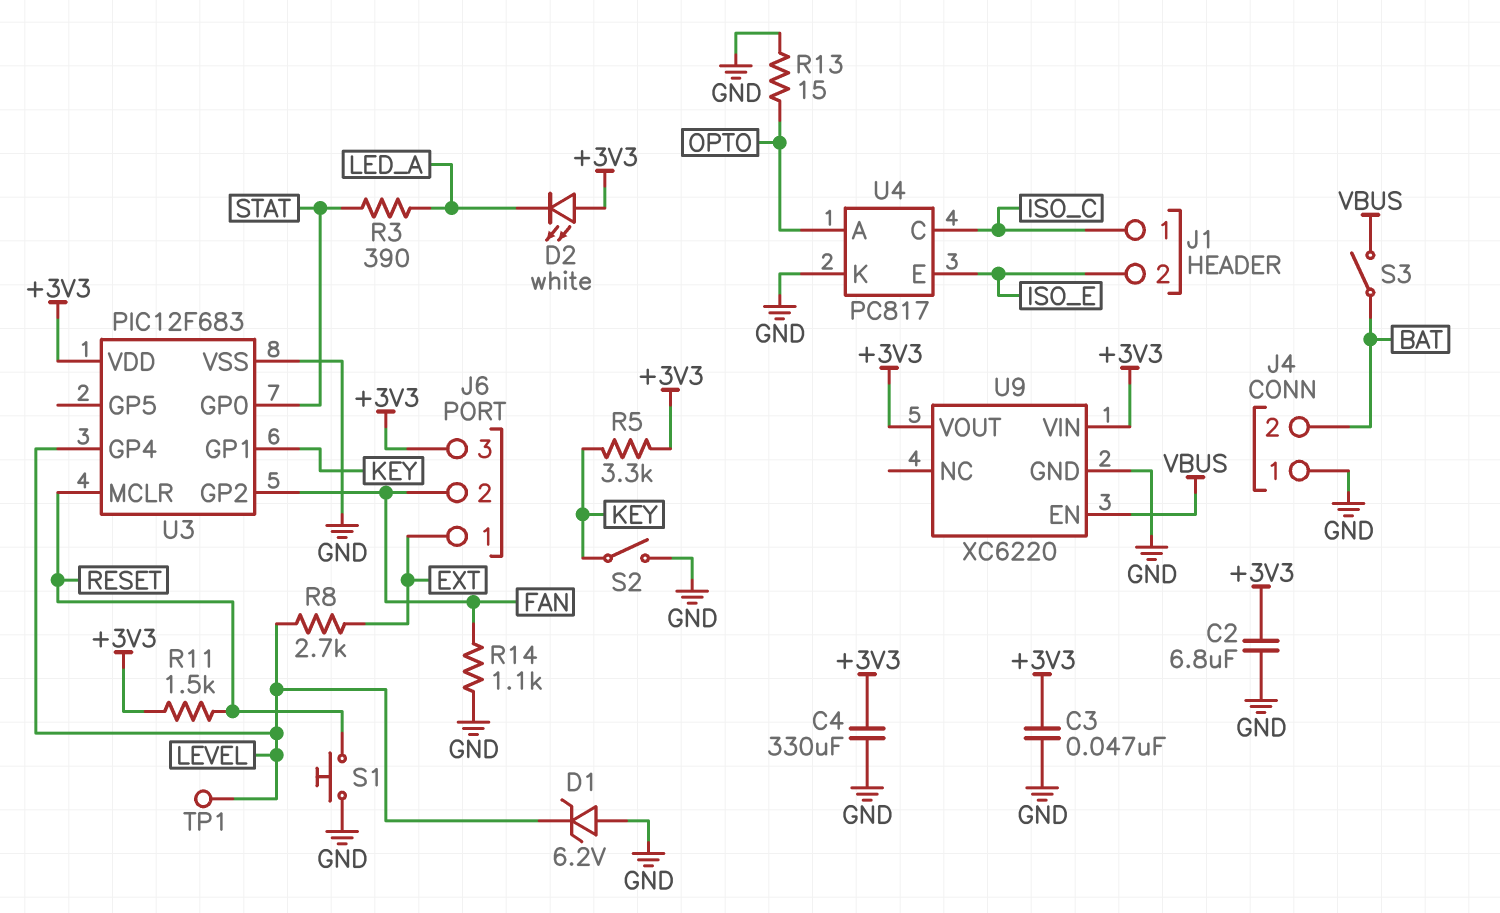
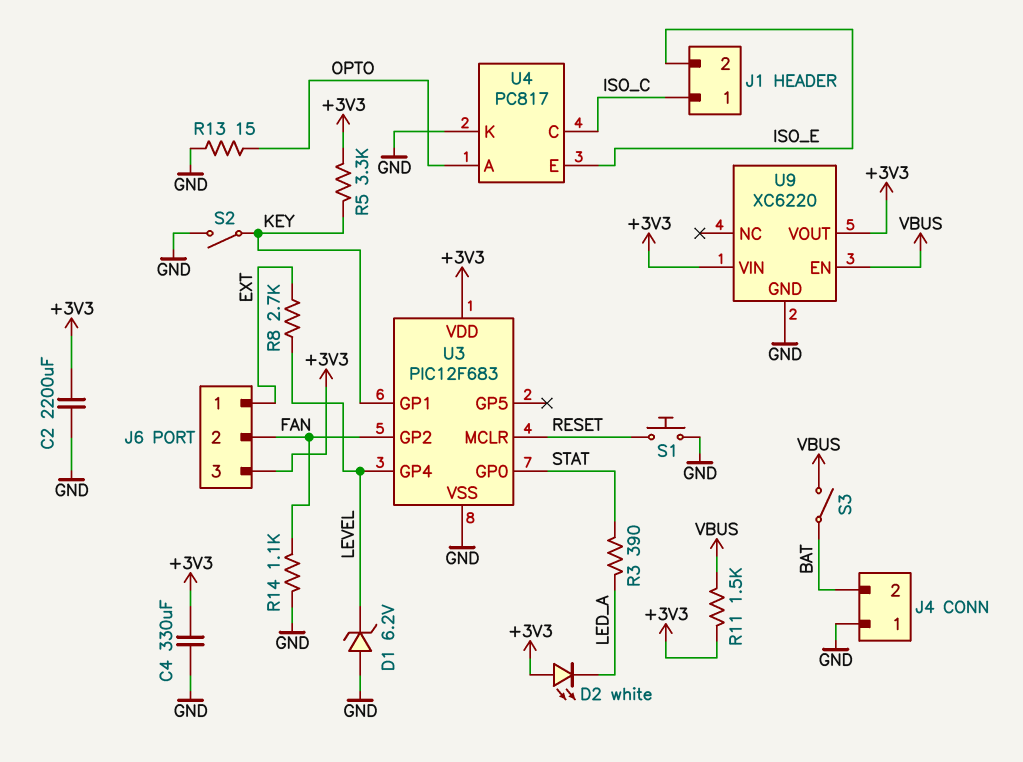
C2: 6.8uF (+3V3, GND) -> 2200uF (+3V3, GND)
C3: 47nF (+3V3, GND) -> none
R11: 1.5k (+3V3, RESET) -> 1.5k (+3V3, VBUS)
TP1: test point (LEVEL) -> none

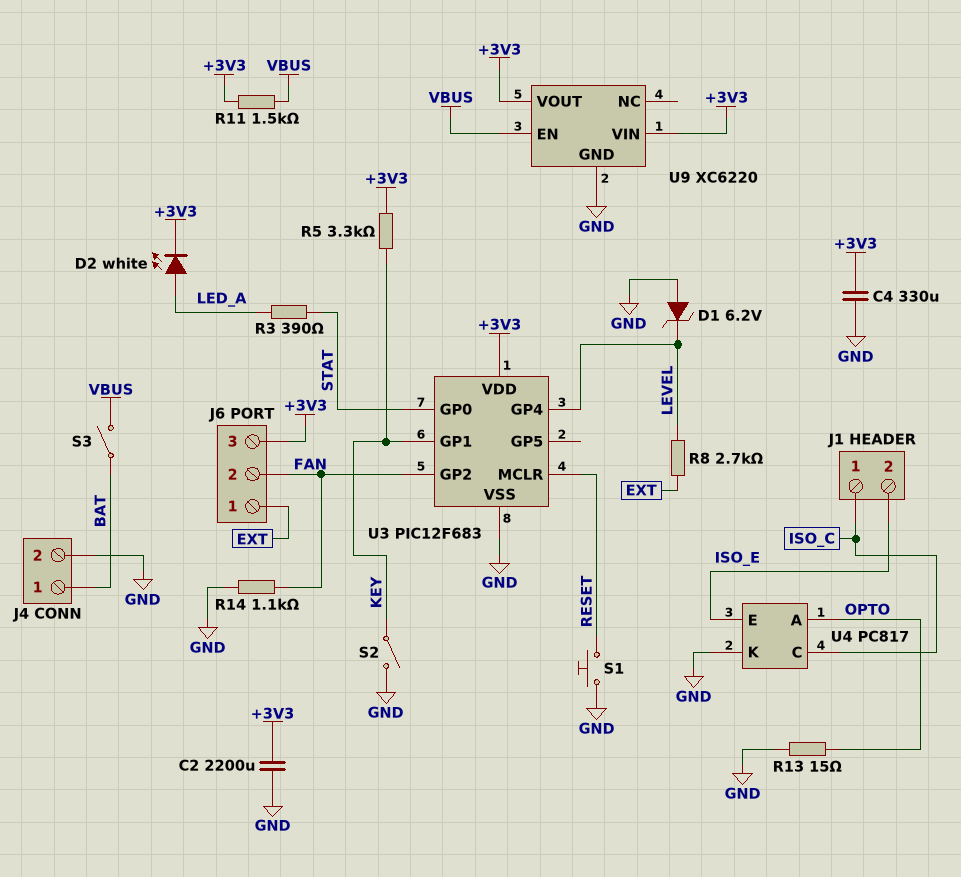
D2: LED white (A +3V3, K LED_A) -> LED white (A LED_A, K +3V3)
J4 pin 1: GND -> BAT
J4 pin 2: BAT -> GND

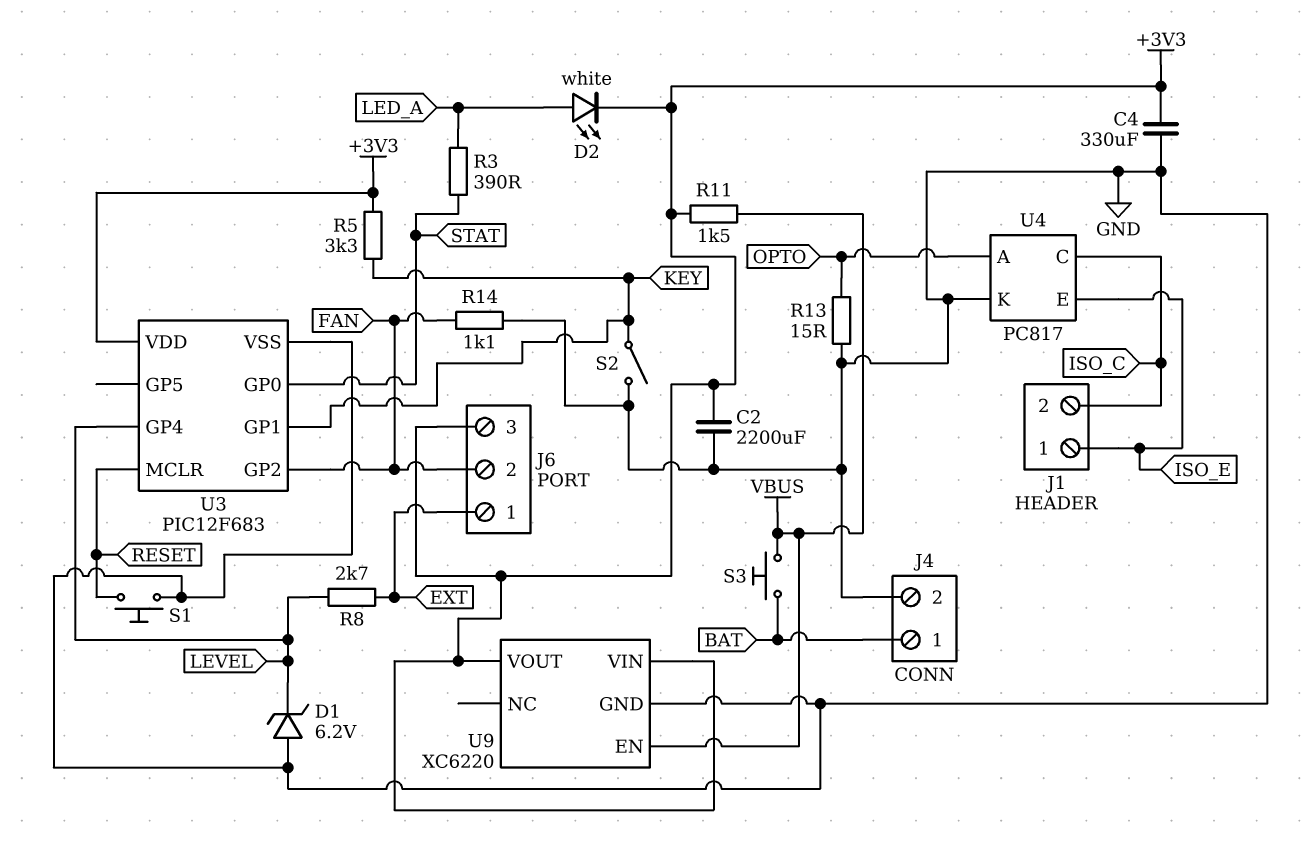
J1 pin 1: ISO_C -> ISO_E
J1 pin 2: ISO_E -> ISO_C
S3: switch (BAT, VBUS) -> button (BAT, VBUS)

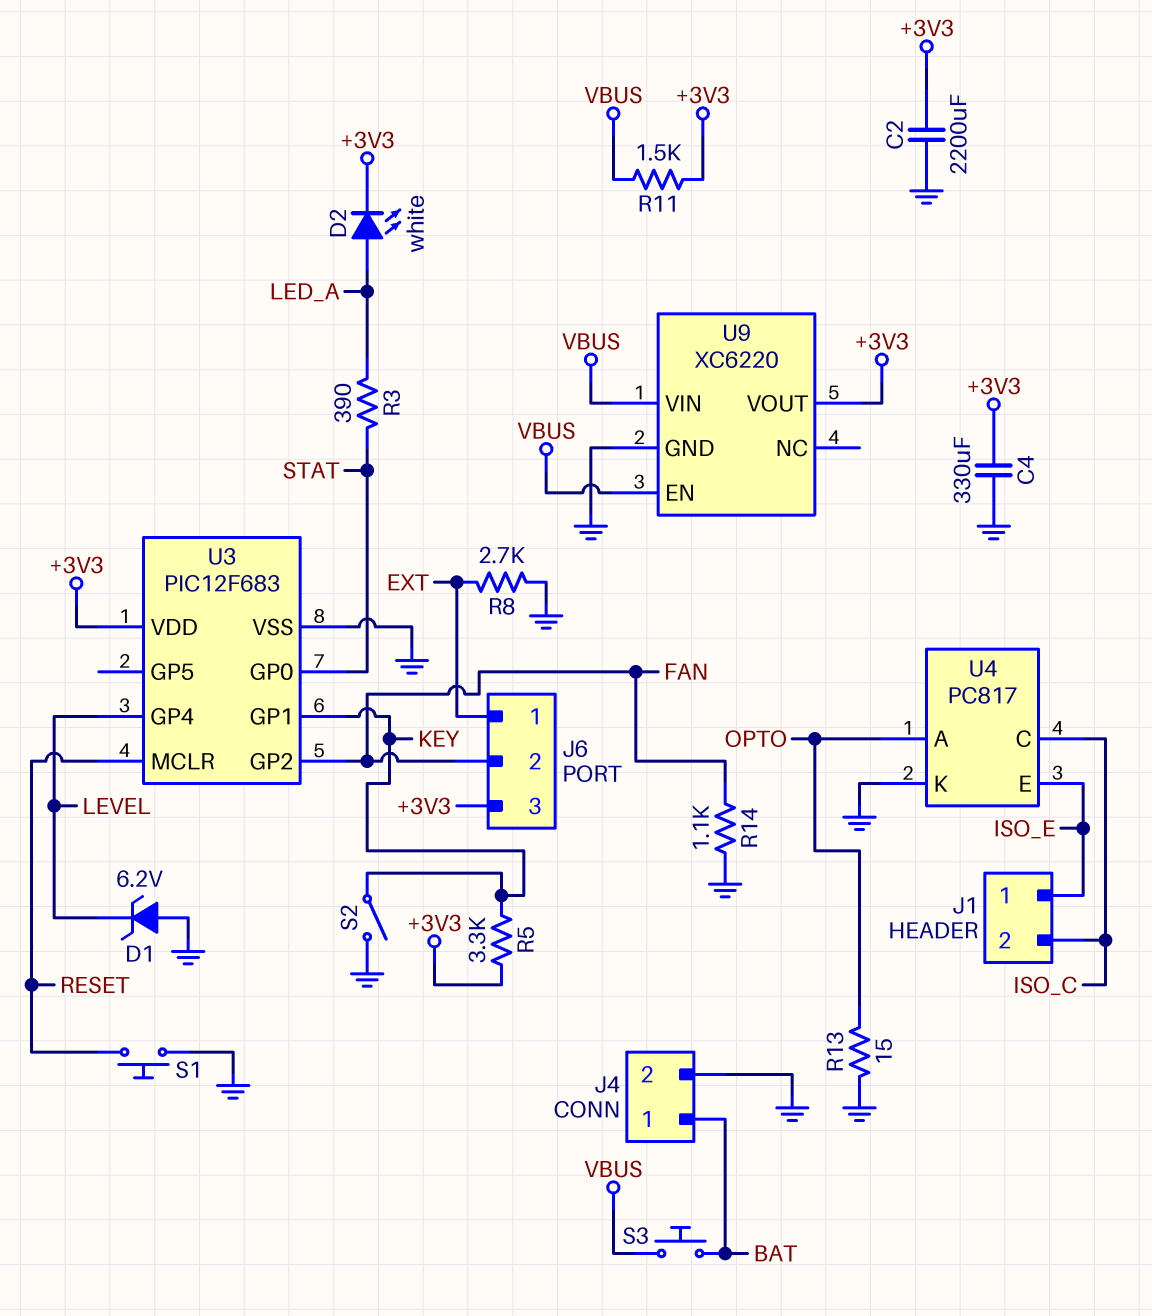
R8: 2.7k (EXT, LEVEL) -> 2.7k (EXT, GND)
U9 pin VIN: +3V3 -> VBUS

